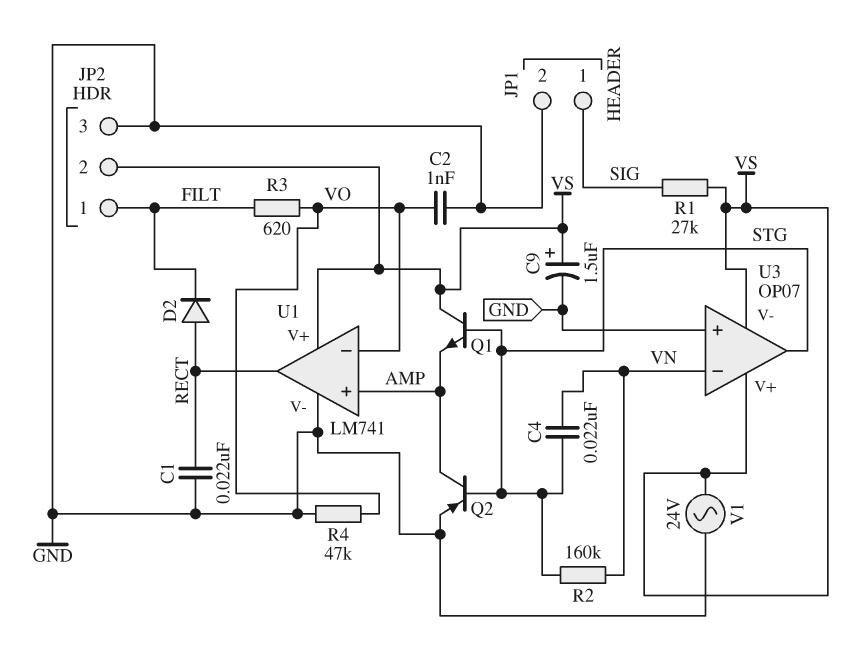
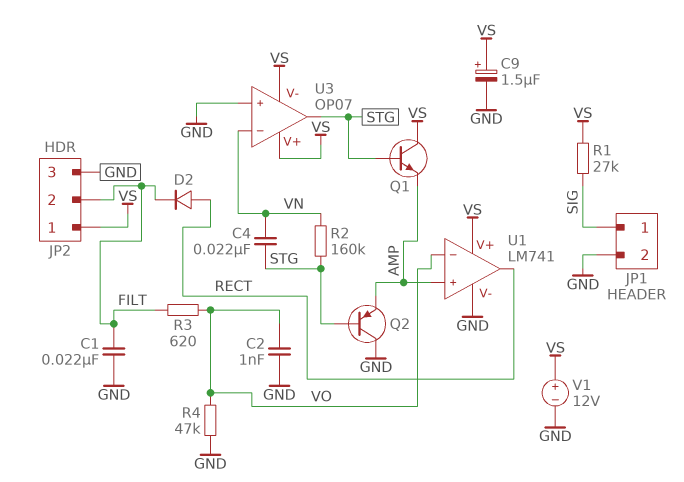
C1: 22nF (GND, RECT) -> 22nF (FILT, GND)
JP2 pin 1: FILT -> VS
JP2 pin 2: VS -> FILT
Q2: PNP (B STG, C AMP, E GND) -> PNP (B STG, C GND, E AMP)
V1: AC 24V (GND, VS) -> 12V (plus VS, minus GND)

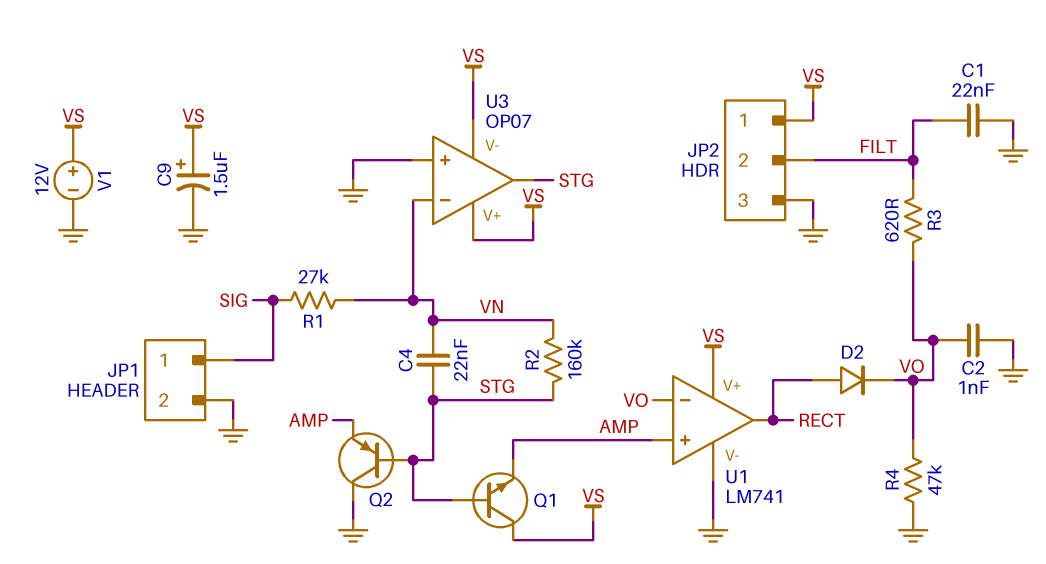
D2: diode (A RECT, K FILT) -> diode (A RECT, K VO)
R1: 27k (SIG, VS) -> 27k (SIG, VN)

